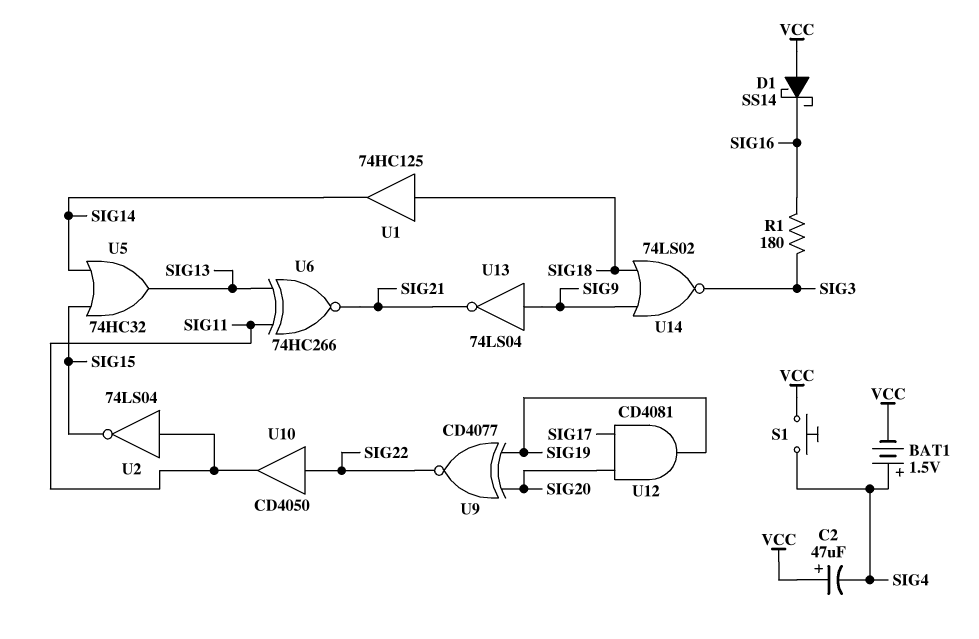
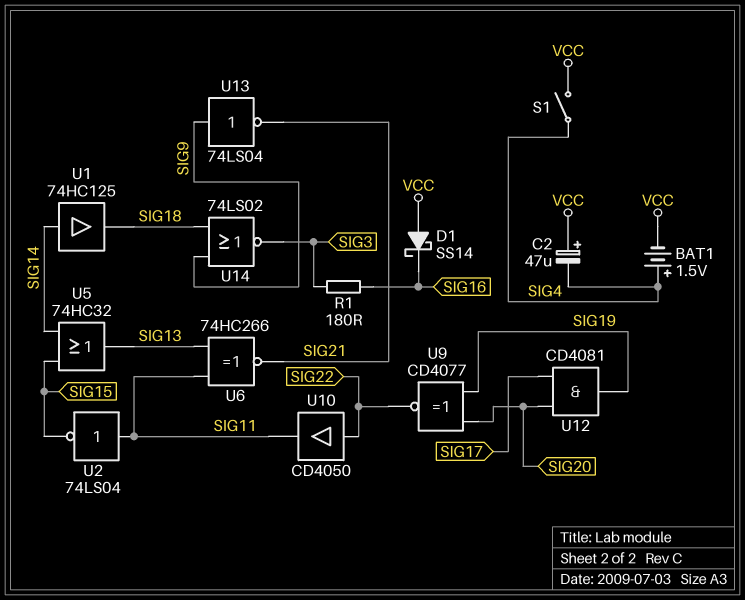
S1: button (SIG4, VCC) -> switch (SIG4, VCC)
U1: buffer 74HC125 (in SIG18, out SIG14) -> buffer 74HC125 (in SIG14, out SIG18)

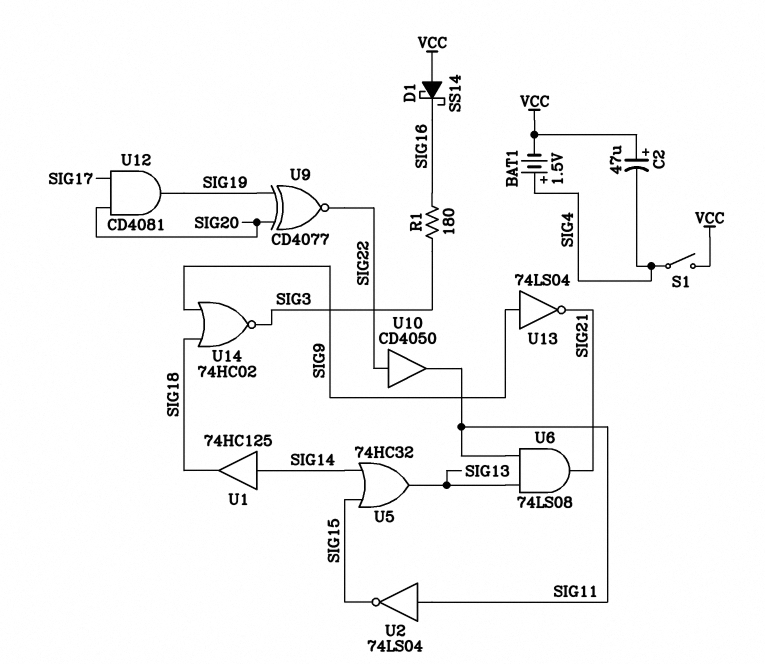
U6: XNOR 74HC266 (in SIG11, in SIG13, out SIG21) -> AND 74LS08 (in SIG11, in SIG13, out SIG21)
U14: NOR 74LS02 (in SIG9, in SIG18, out SIG3) -> NOR 74HC02 (in SIG9, in SIG18, out SIG3)

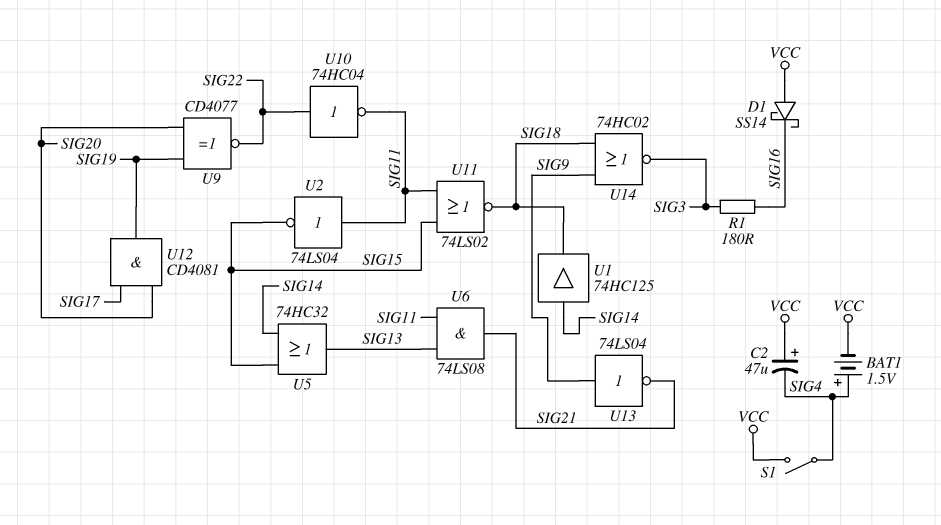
U10: buffer CD4050 (in SIG22, out SIG11) -> NOT 74HC04 (in SIG22, out SIG11)
U11: none -> NOR 74LS02 (in SIG11, in SIG15, out SIG18)

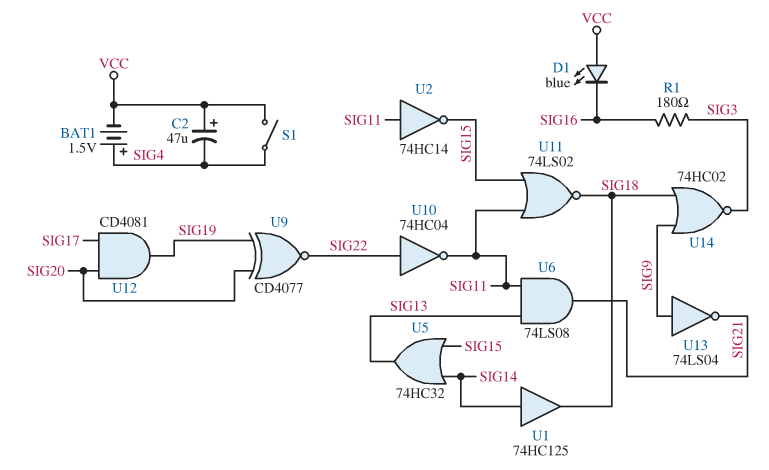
D1: schottky SS14 (A VCC, K SIG16) -> LED blue (A VCC, K SIG16)
U2: NOT 74LS04 (in SIG11, out SIG15) -> NOT 74HC14 (in SIG11, out SIG15)

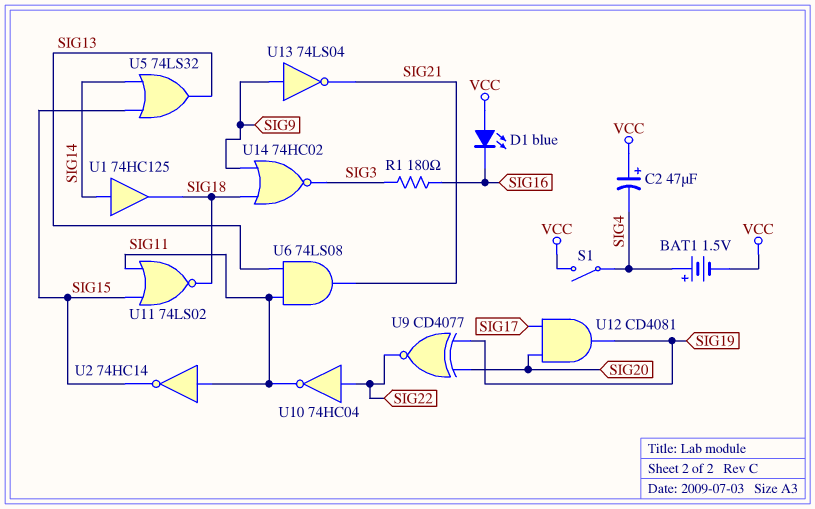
U5: OR 74HC32 (in SIG14, in SIG15, out SIG13) -> OR 74LS32 (in SIG14, in SIG15, out SIG13)

